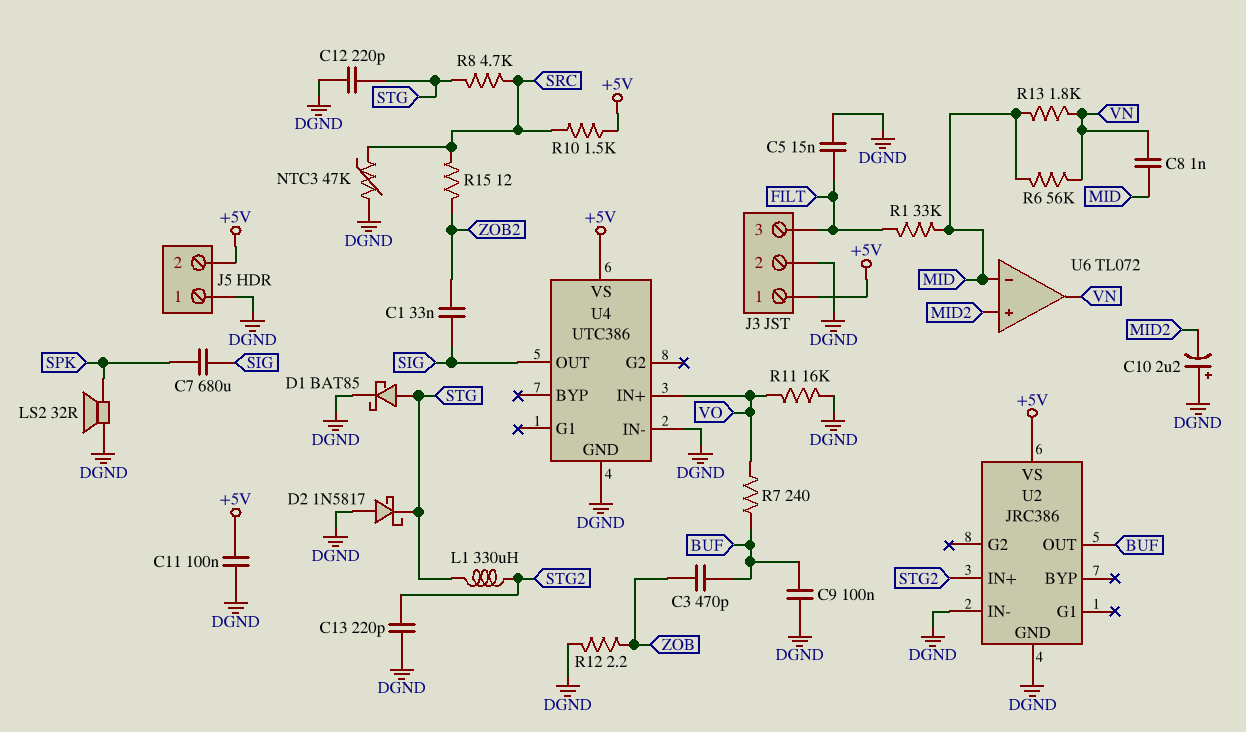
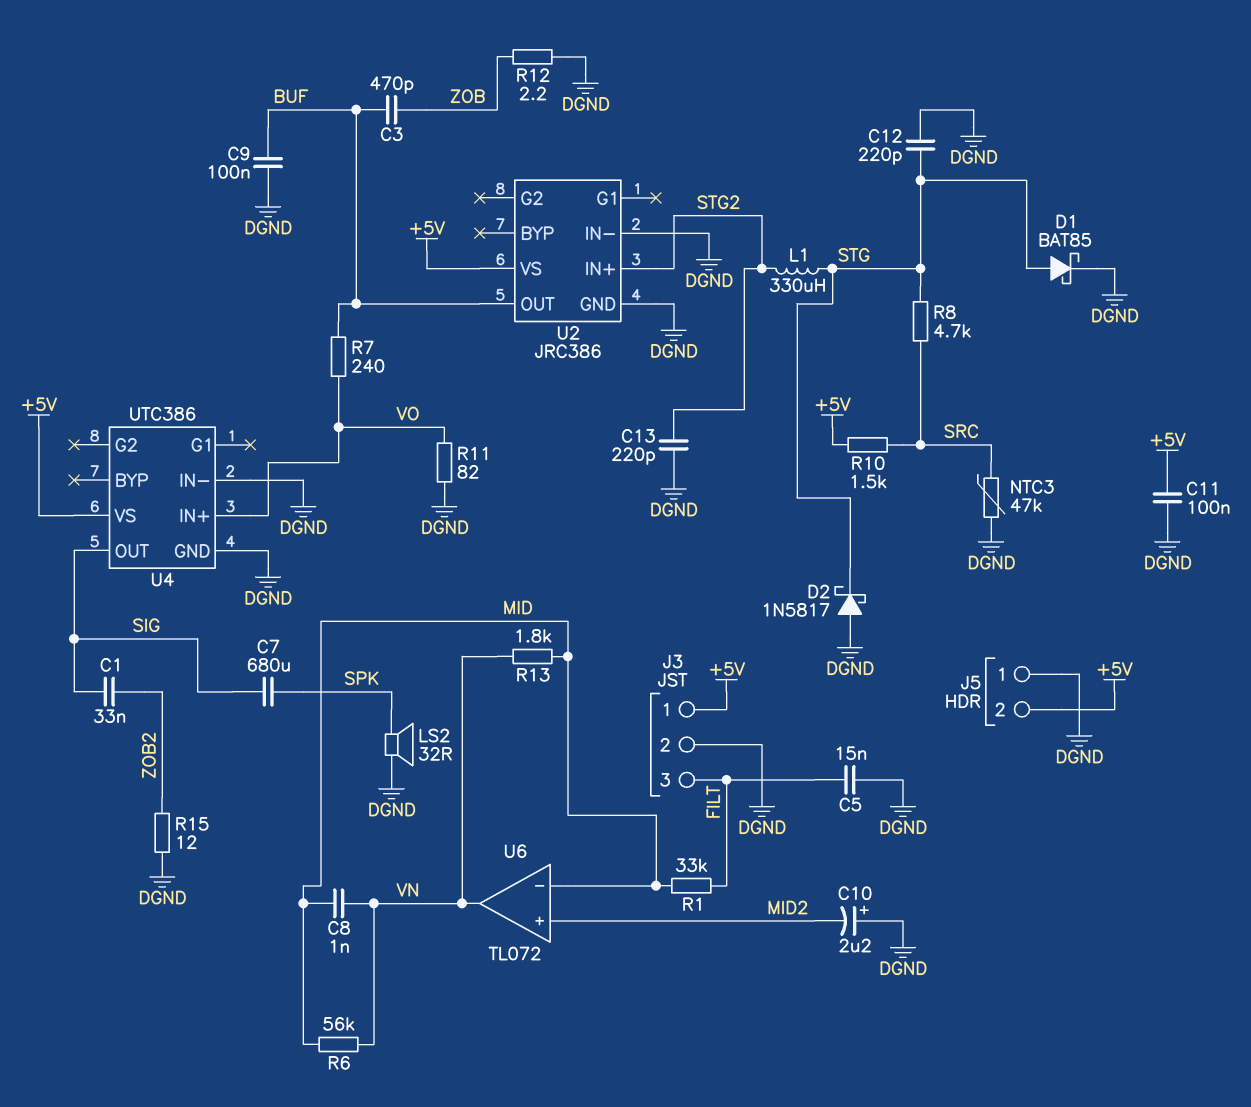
R11: 16k (DGND, VO) -> 82 (DGND, VO)
R15: 12 (SRC, ZOB2) -> 12 (DGND, ZOB2)

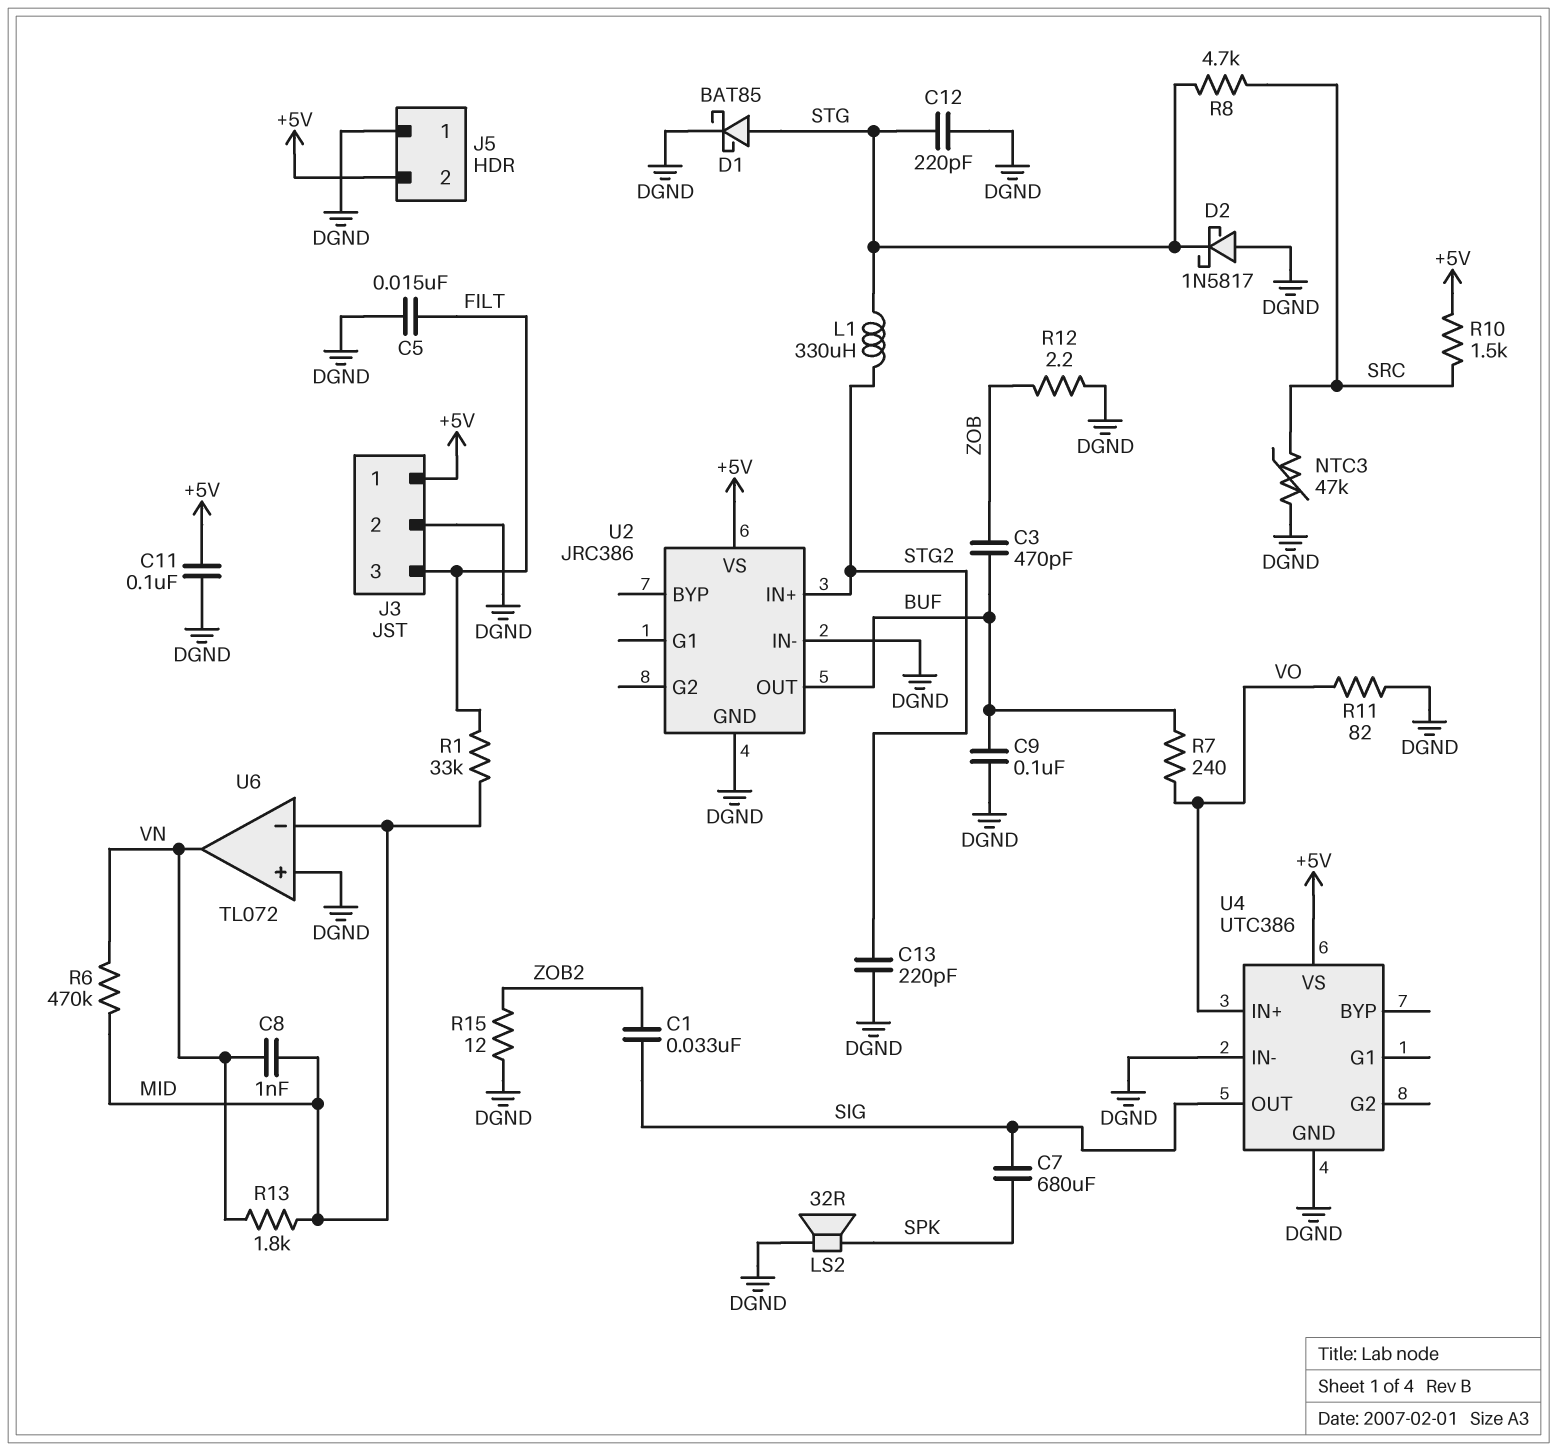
C10: 2.2uF (plus DGND, minus MID2) -> none
R6: 56k (MID, VN) -> 470k (MID, VN)
U6 pin in+: MID2 -> DGND

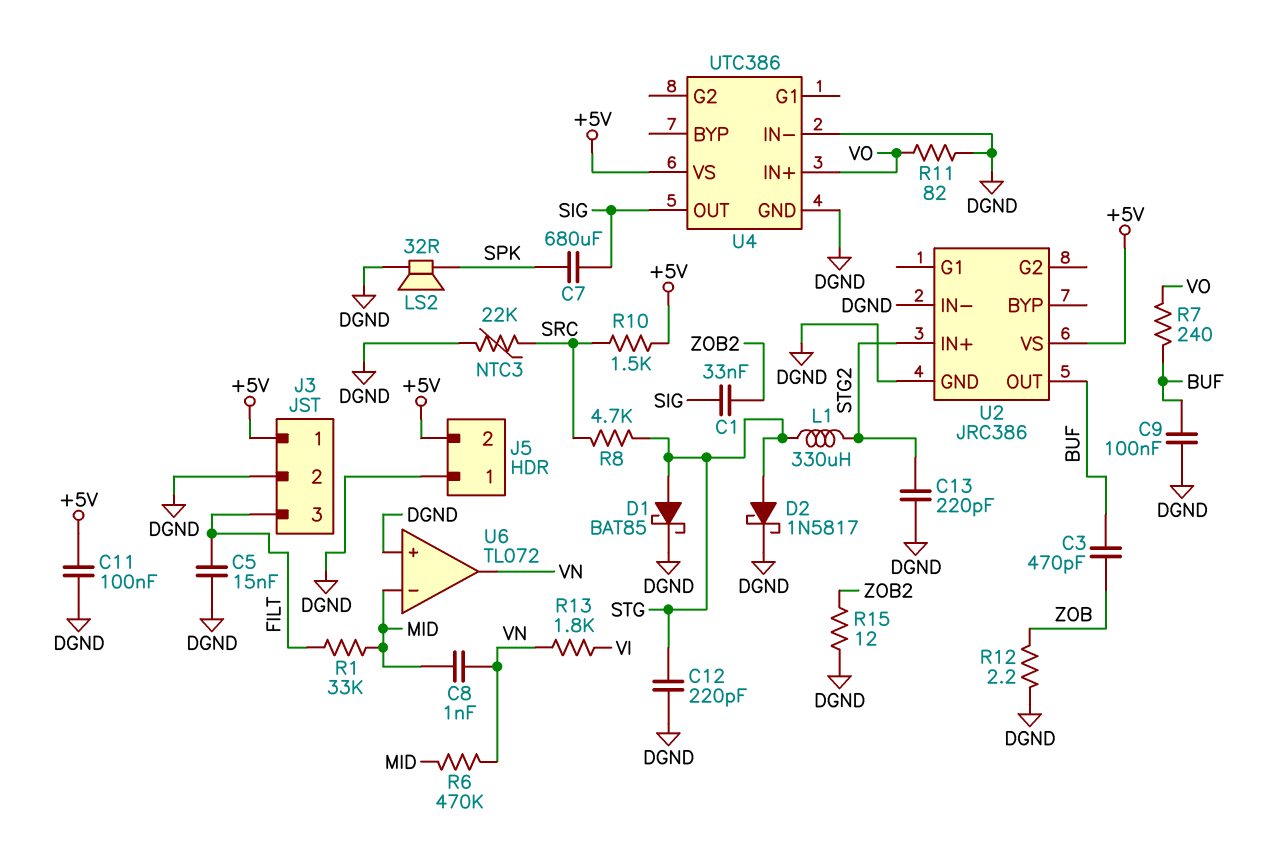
D2: schottky 1N5817 (A DGND, K STG) -> schottky 1N5817 (A STG, K DGND)
NTC3: 47k (DGND, SRC) -> 22k (DGND, SRC)
R13: 1.8k (MID, VN) -> 1.8k (VI, VN)

